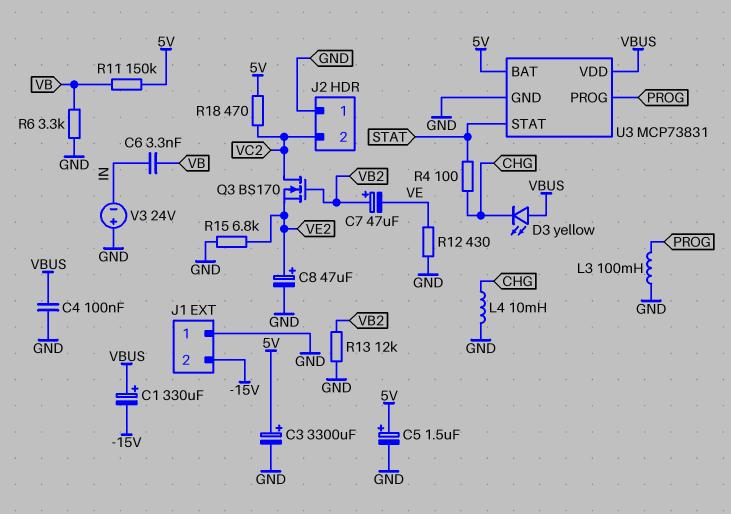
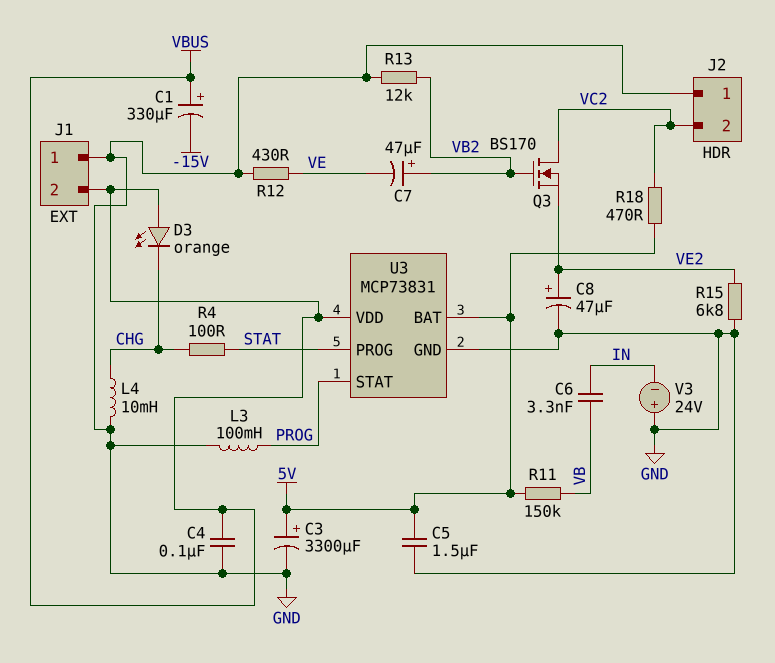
C5: 1.5uF (plus 5V, minus GND) -> 1.5uF (5V, GND)
D3: LED yellow (A VBUS, K CHG) -> LED orange (A VBUS, K CHG)
J1 pin 2: -15V -> VBUS
R6: 3.3k (GND, VB) -> none
U3 pin PROG: PROG -> STAT
U3 pin STAT: STAT -> PROG

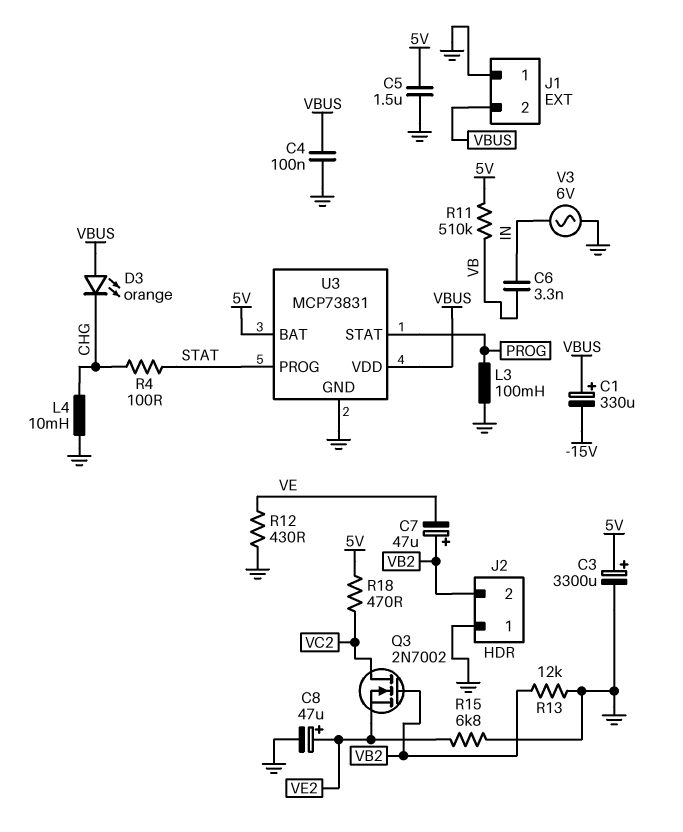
J2 pin 2: VC2 -> VB2
Q3: NMOS BS170 (G VB2, D VC2, S VE2) -> NMOS 2N7002 (G VB2, D VC2, S VE2)
R11: 150k (5V, VB) -> 510k (5V, VB)
V3: 24V (plus GND, minus IN) -> AC 6V (GND, IN)

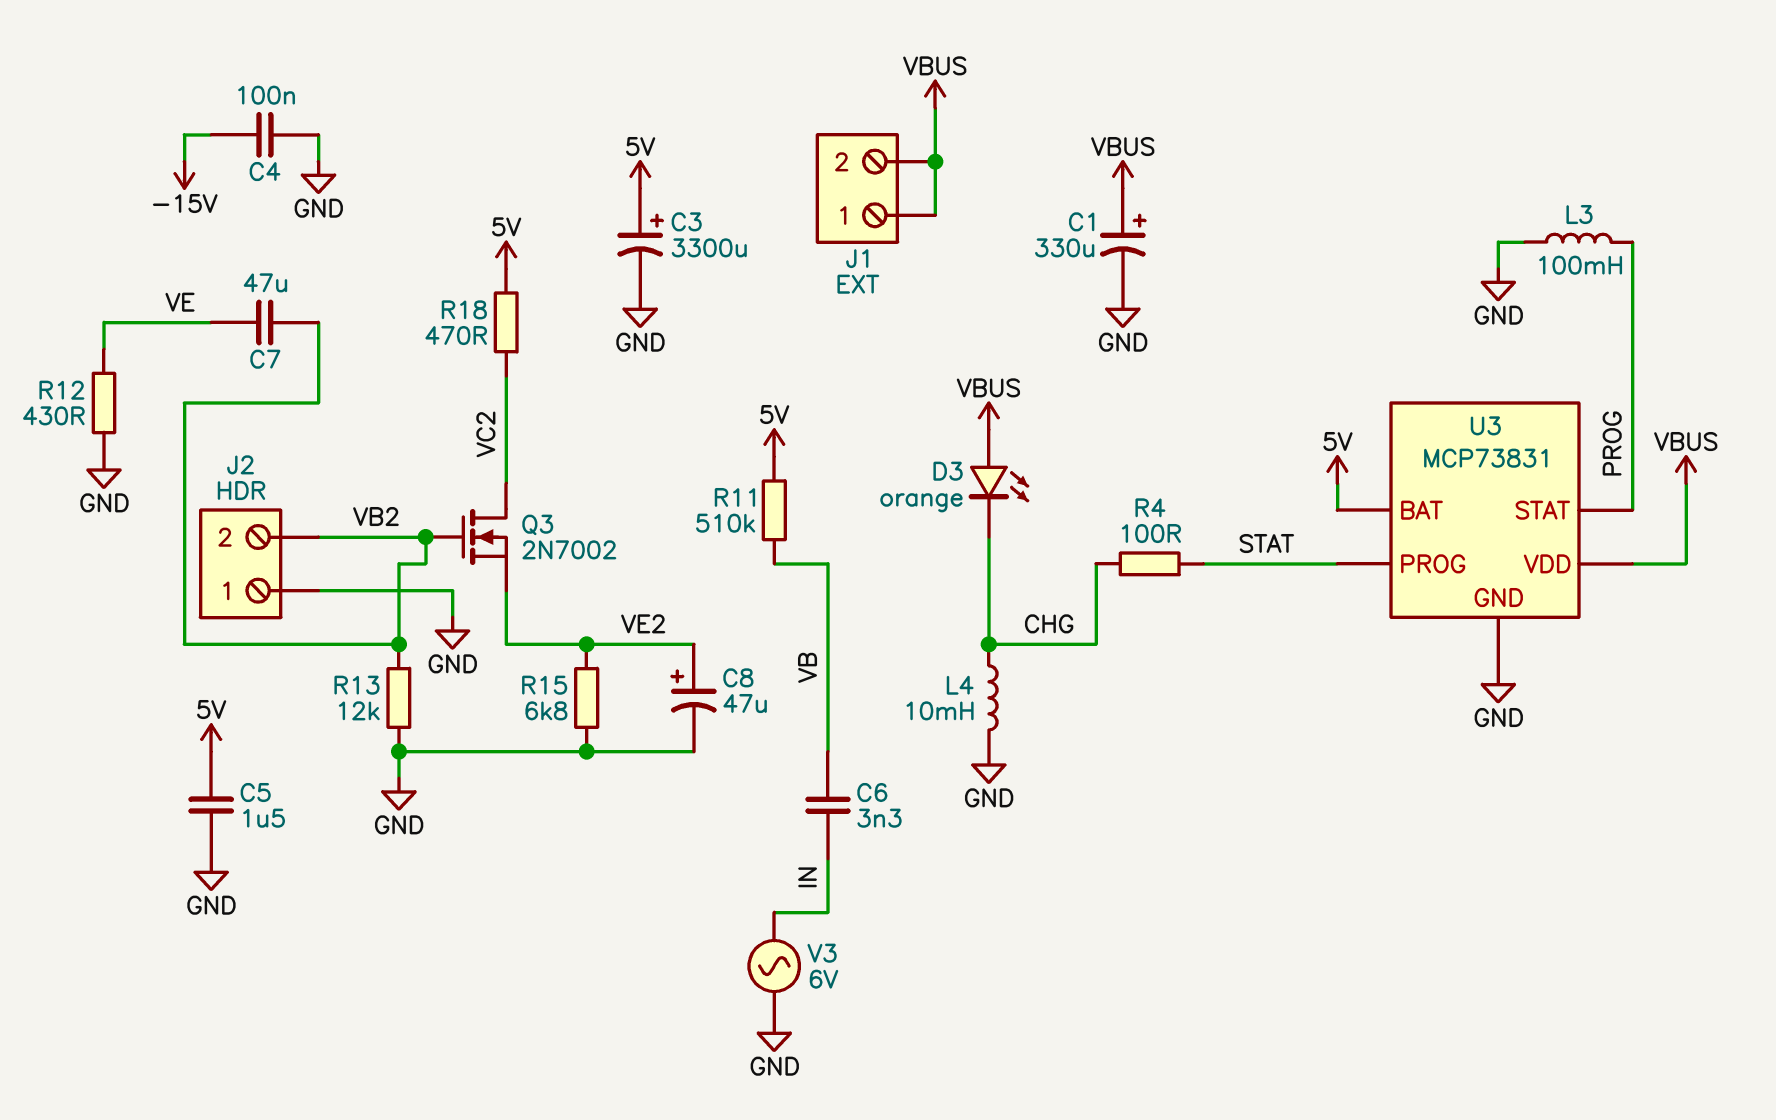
C1: 330uF (plus VBUS, minus -15V) -> 330uF (plus VBUS, minus GND)
C4: 100nF (GND, VBUS) -> 100nF (-15V, GND)
C7: 47uF (plus VB2, minus VE) -> 47uF (VB2, VE)
J1 pin 1: GND -> VBUS

